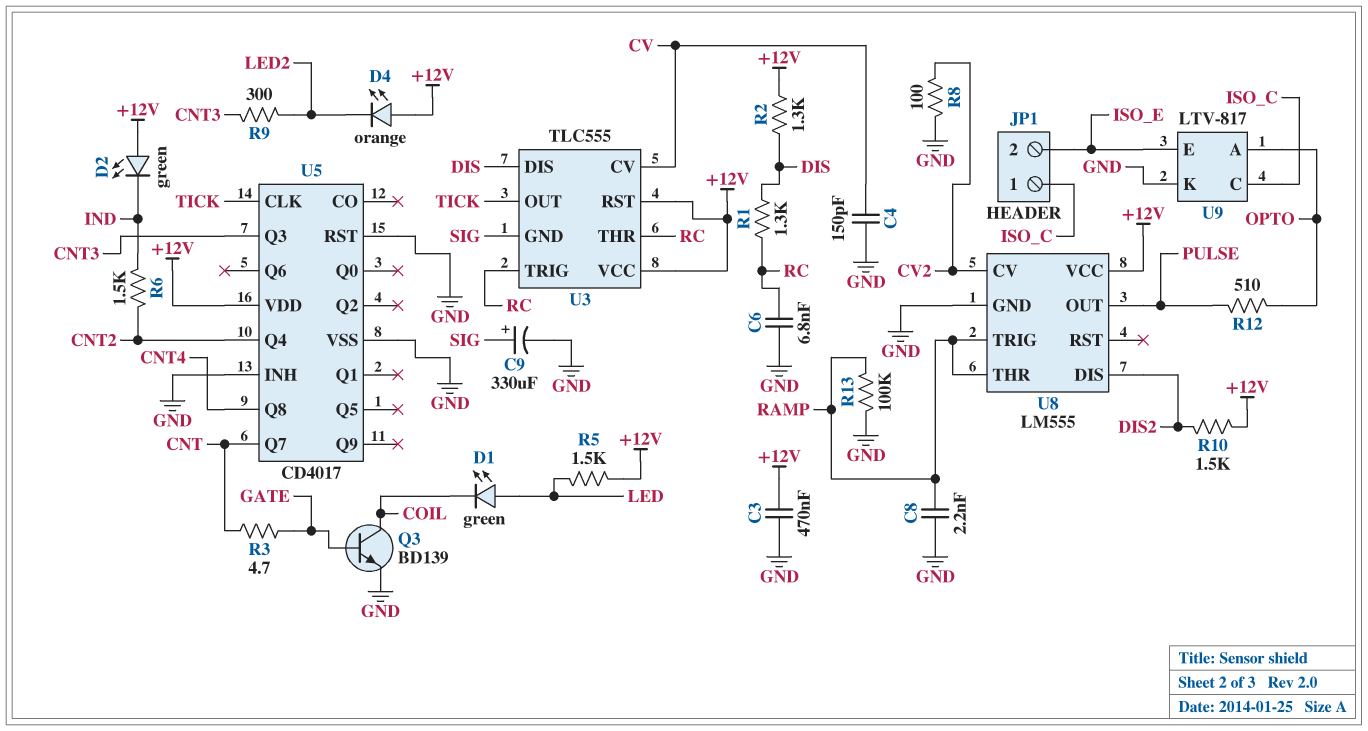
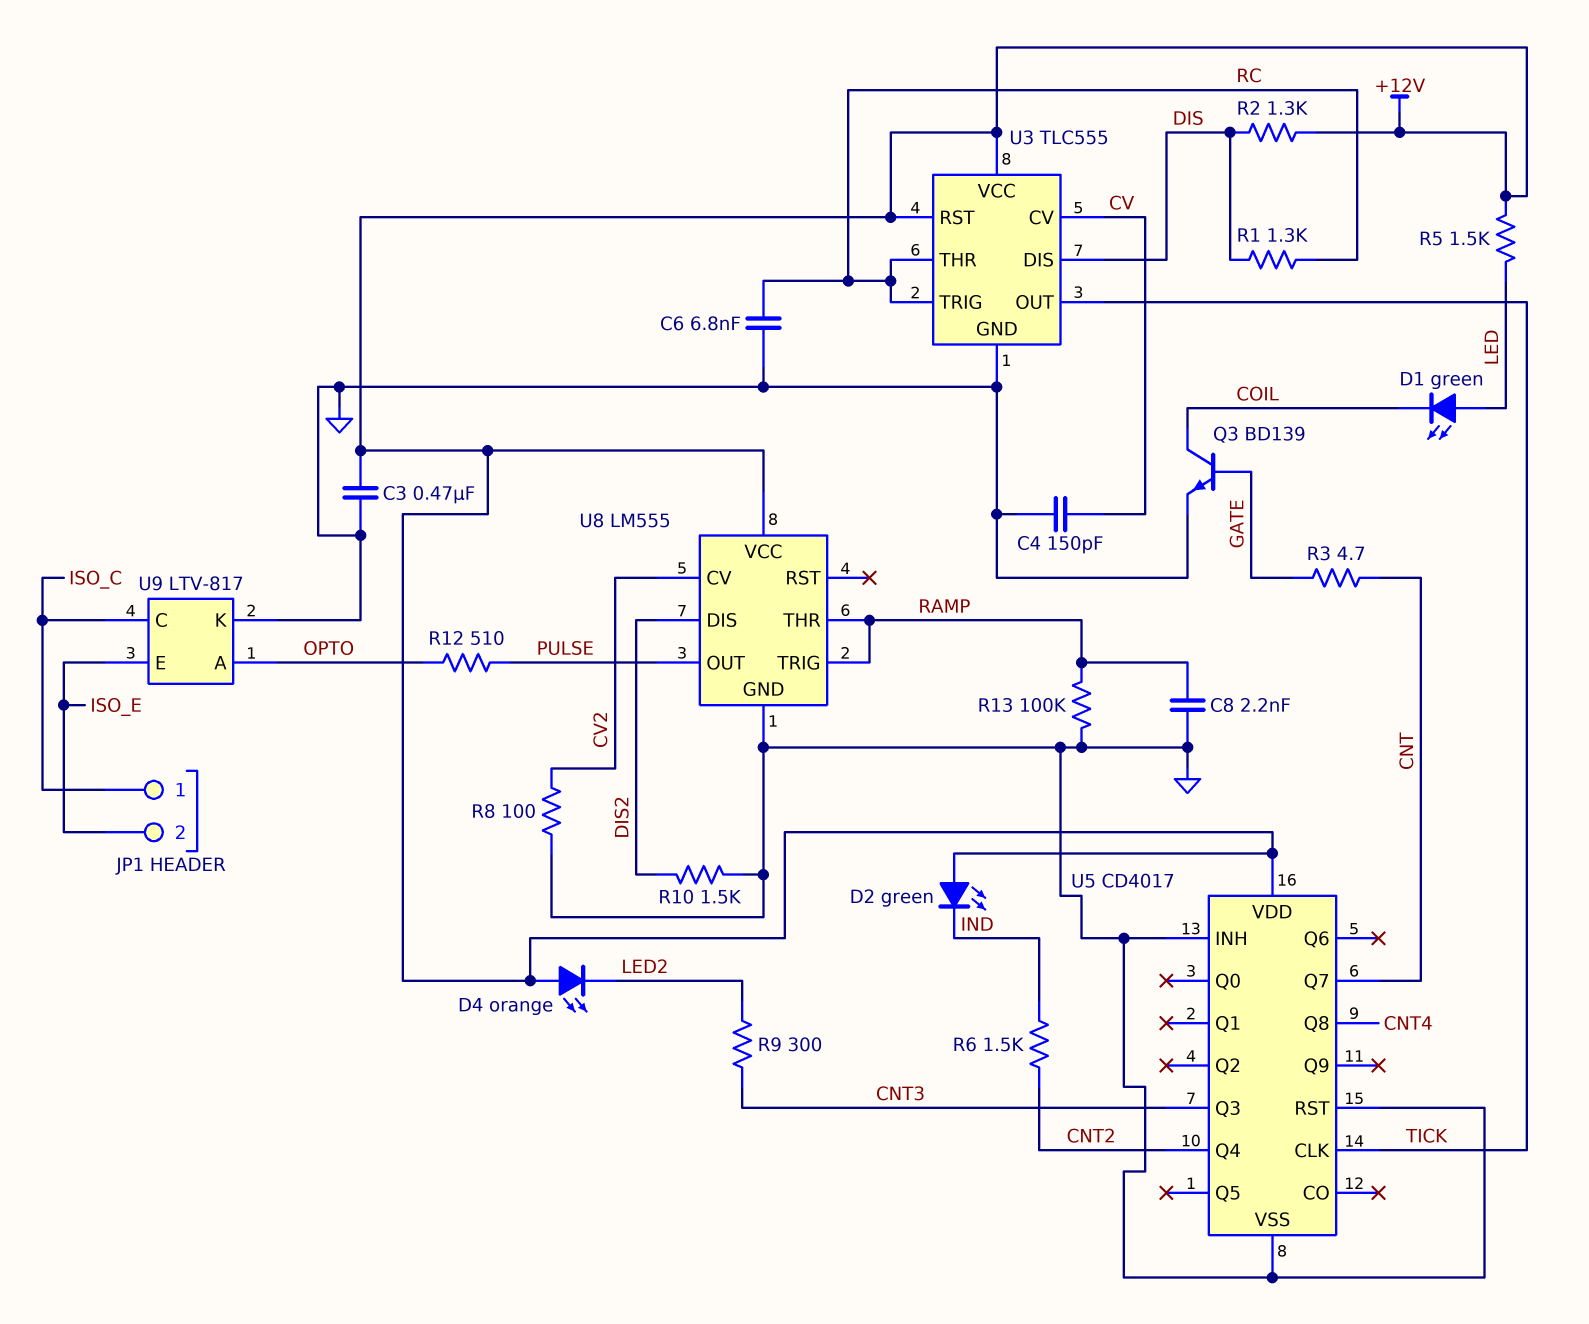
C9: 330uF (plus SIG, minus GND) -> none
R10: 1.5k (+12V, DIS2) -> 1.5k (DIS2, GND)
U3 pin GND: SIG -> GND

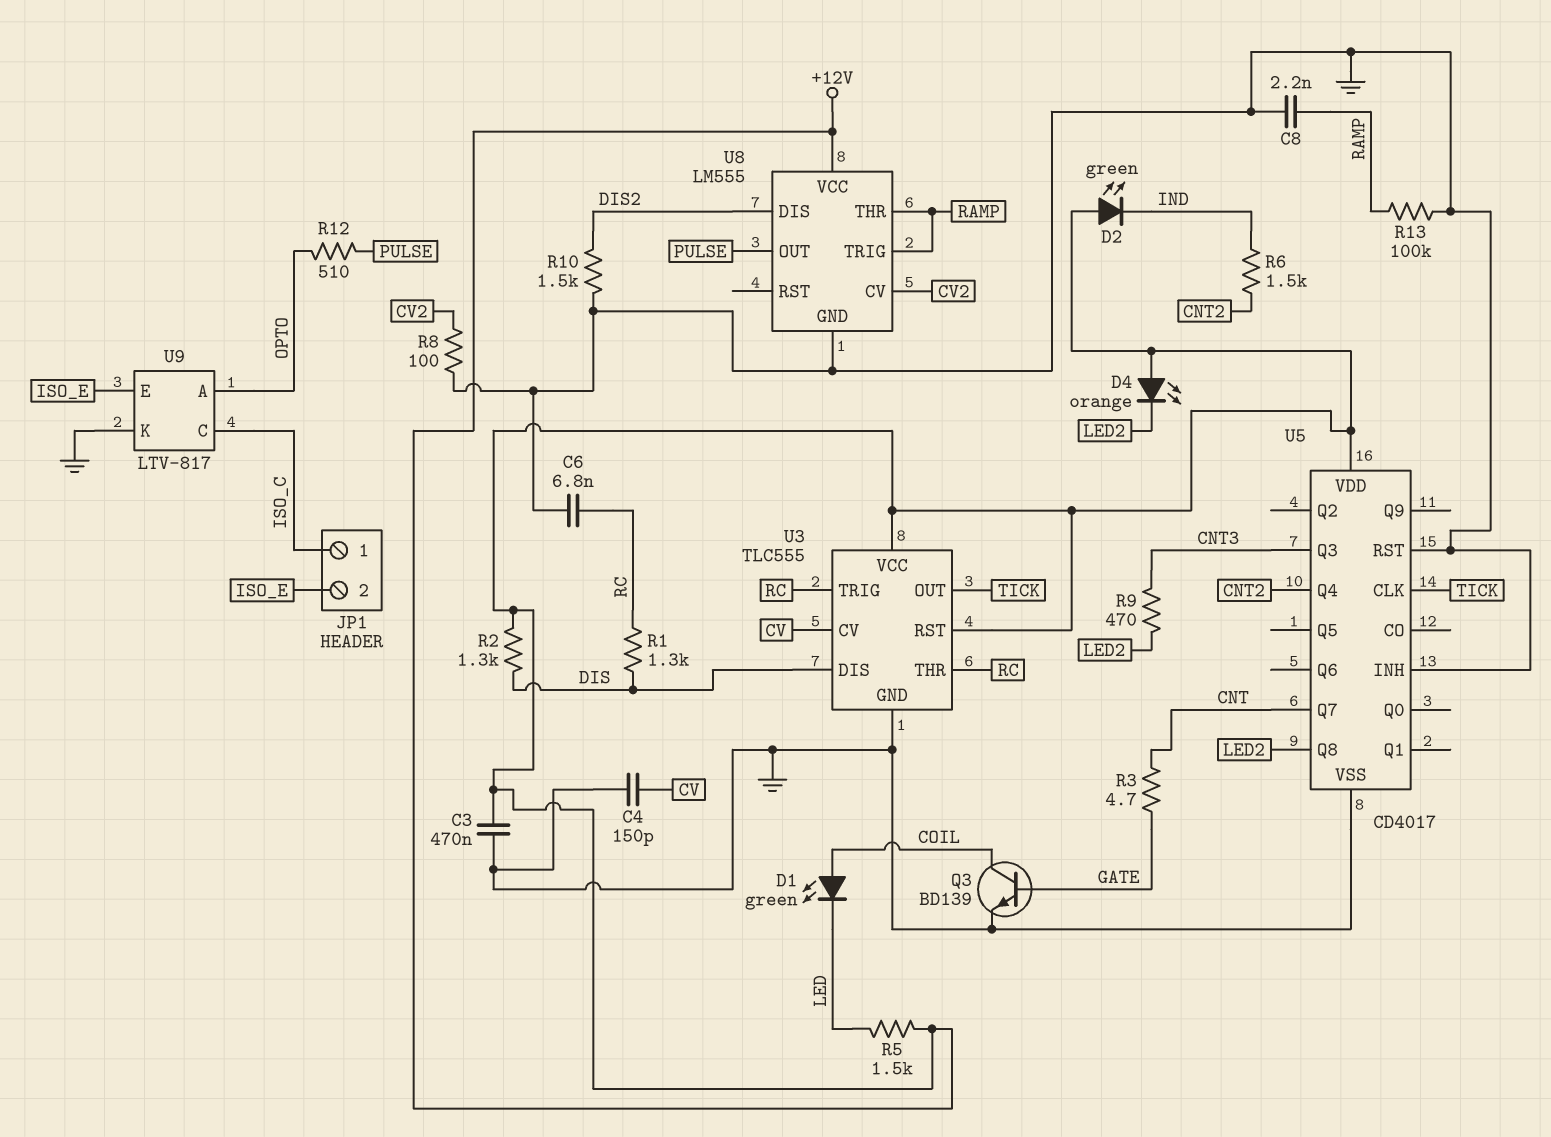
D1: LED green (A LED, K COIL) -> LED green (A COIL, K LED)
R9: 300 (CNT3, LED2) -> 470 (CNT3, LED2)
U5 pin Q8: CNT4 -> LED2

